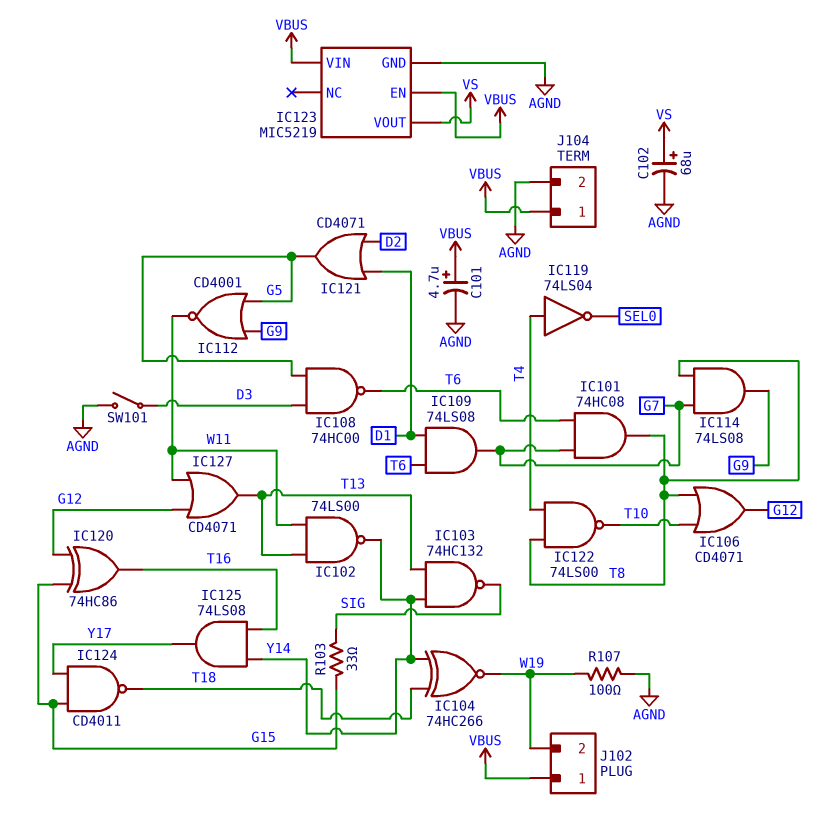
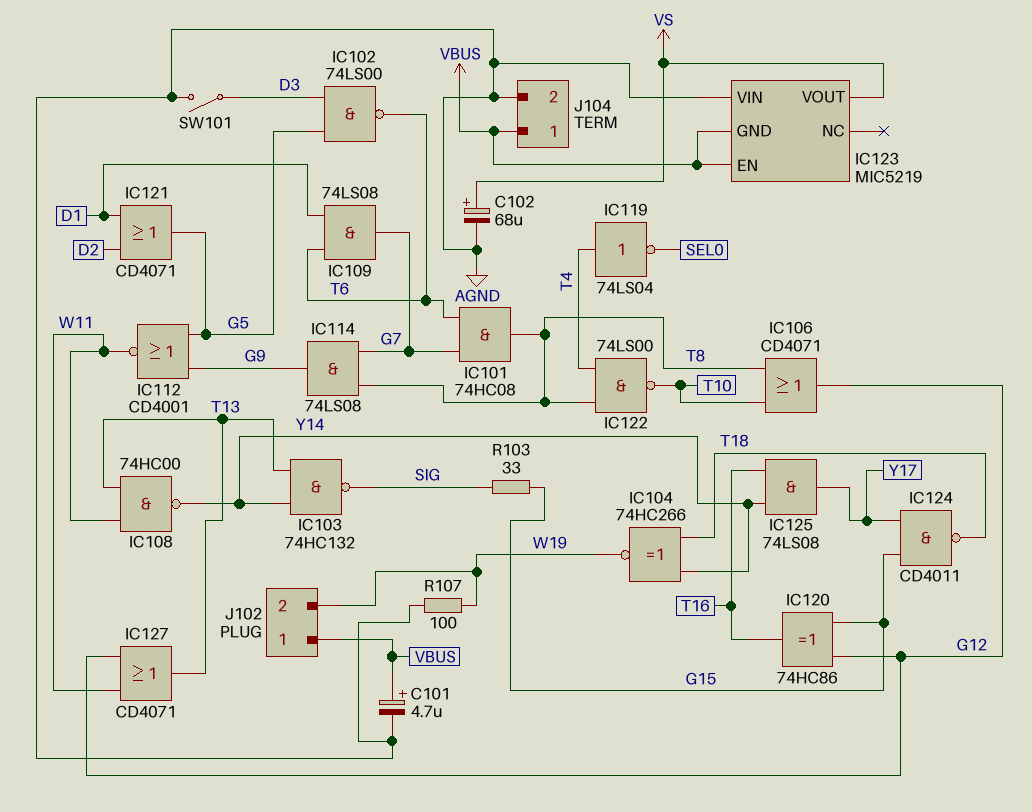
IC102: NAND 74LS00 (in T13, in W11, out Y14) -> NAND 74LS00 (in D3, in G5, out T6)
IC108: NAND 74HC00 (in D3, in G5, out T6) -> NAND 74HC00 (in T13, in W11, out Y14)
IC123 pin GND: AGND -> VBUS
IC123 pin VIN: VBUS -> AGND

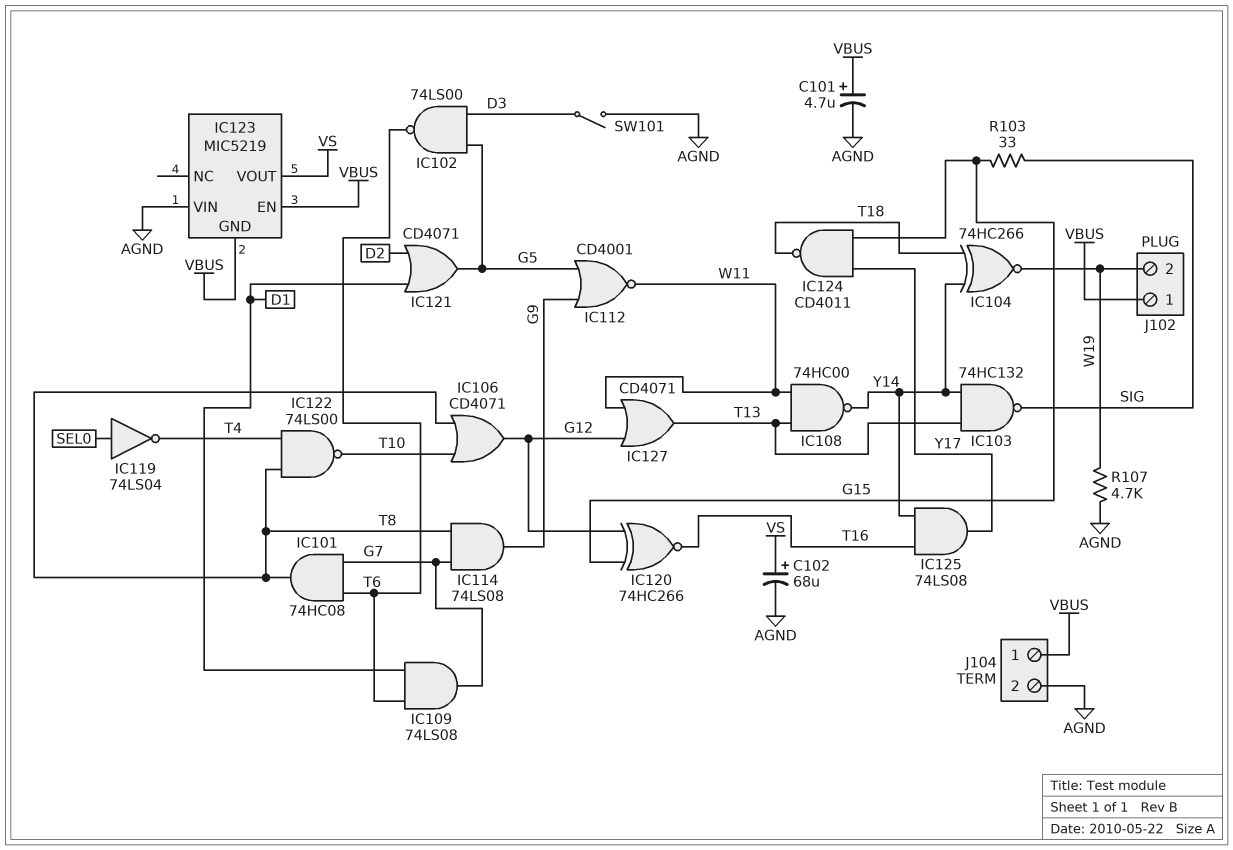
IC119: NOT 74LS04 (in T4, out SEL0) -> NOT 74LS04 (in SEL0, out T4)
IC120: XOR 74HC86 (in G12, in G15, out T16) -> XNOR 74HC266 (in G12, in G15, out T16)
R107: 100 (AGND, W19) -> 4.7k (AGND, W19)

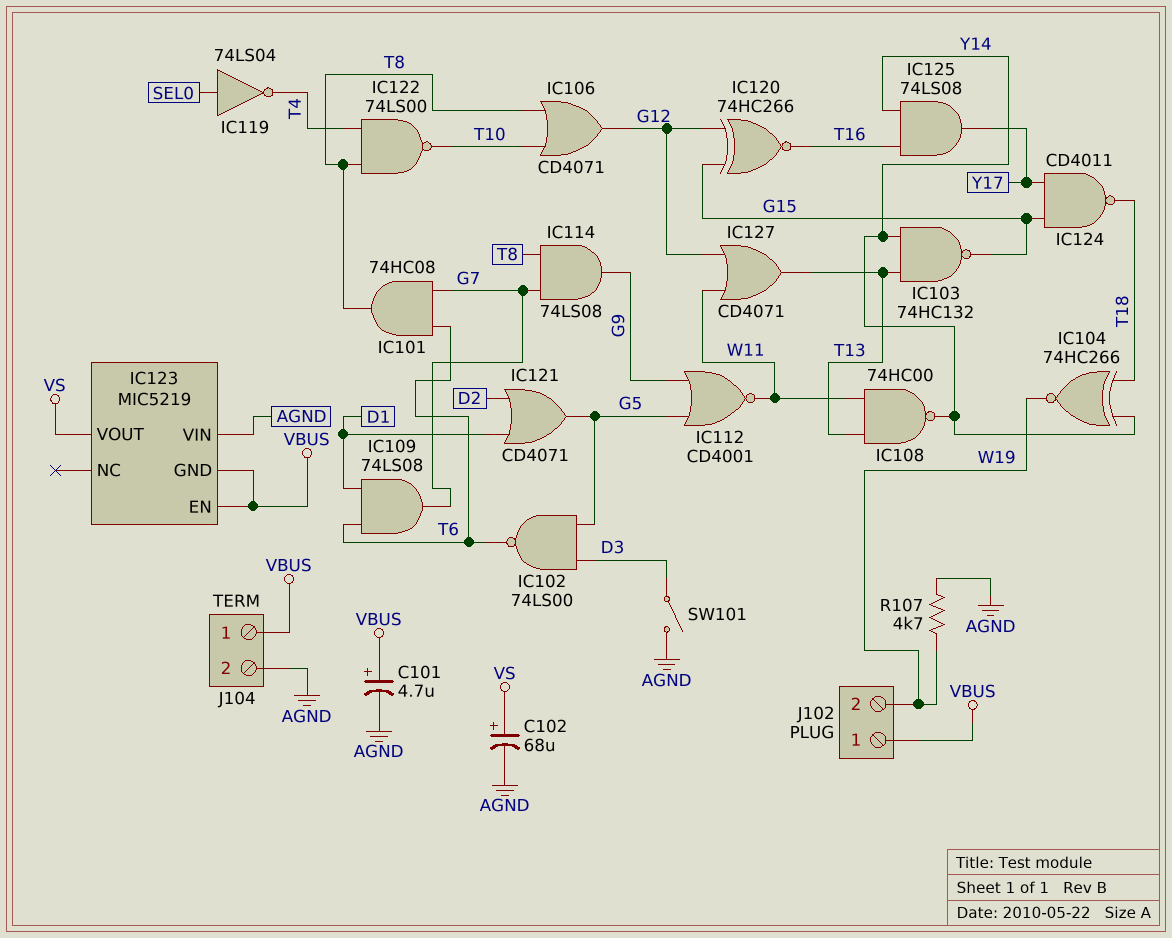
IC103: NAND 74HC132 (in T13, in Y14, out SIG) -> NAND 74HC132 (in T13, in Y14, out G15)
R103: 33 (G15, SIG) -> none

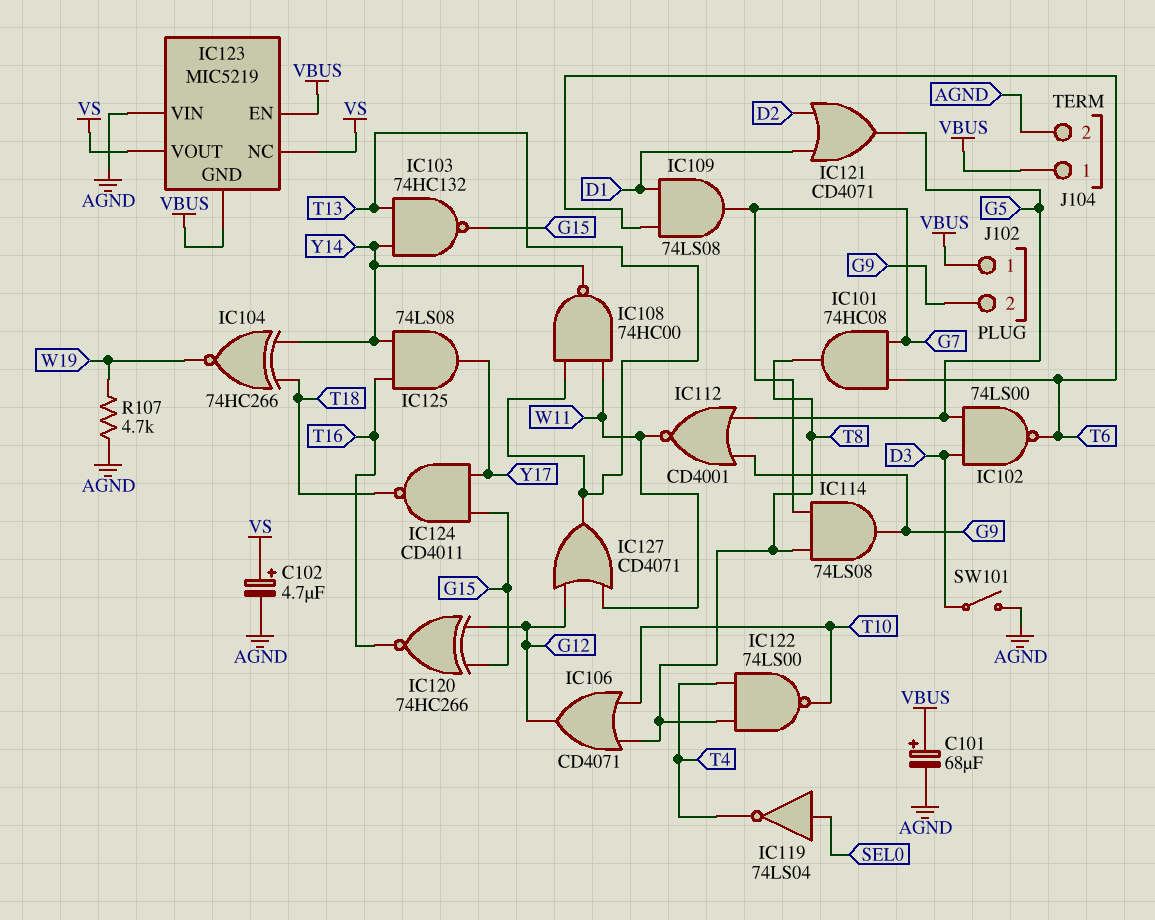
C101: 4.7uF (plus VBUS, minus AGND) -> 68uF (plus VBUS, minus AGND)
C102: 68uF (plus VS, minus AGND) -> 4.7uF (plus VS, minus AGND)
IC123 pin NC: none -> VS
J102 pin 2: W19 -> G9

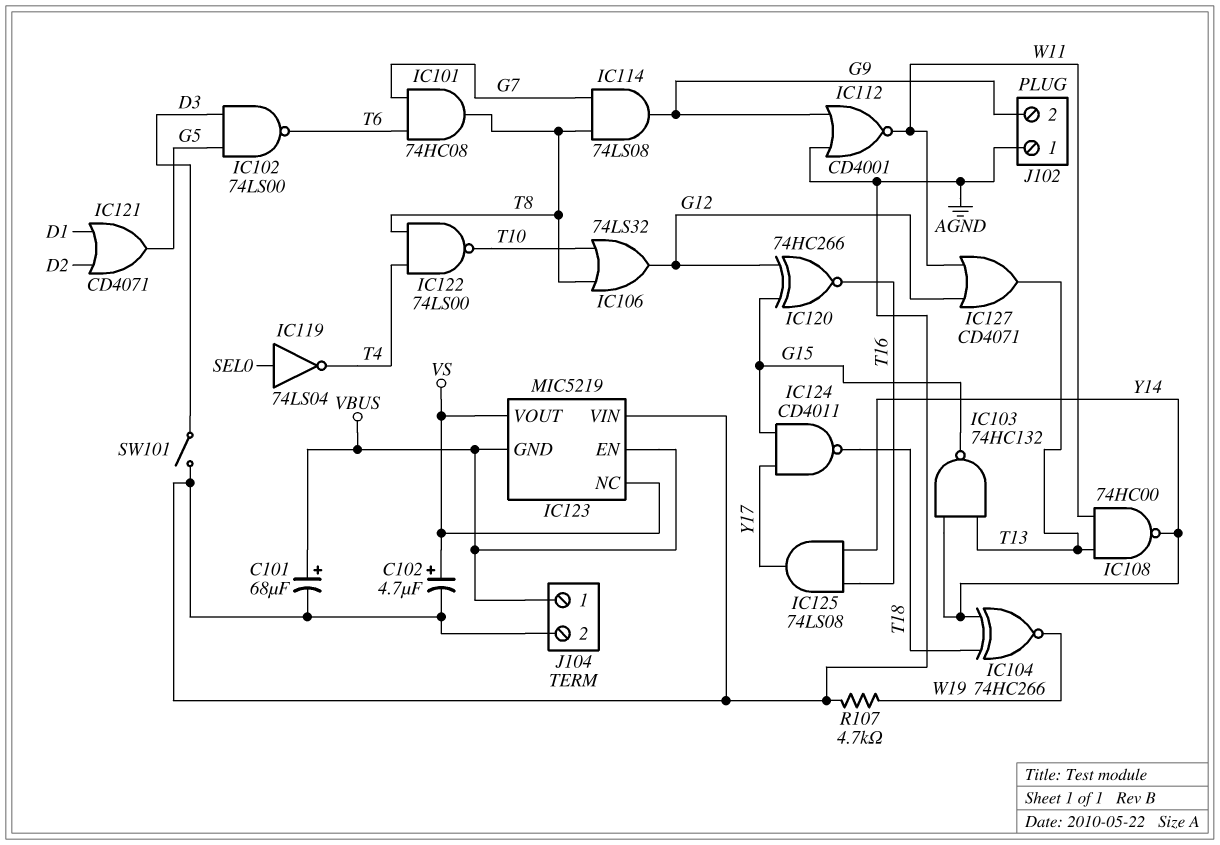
IC106: OR CD4071 (in T8, in T10, out G12) -> OR 74LS32 (in T8, in T10, out G12)
IC109: AND 74LS08 (in D1, in T6, out G7) -> none
IC112: NOR CD4001 (in G5, in G9, out W11) -> NOR CD4001 (in AGND, in G9, out W11)
J102 pin 1: VBUS -> AGND

